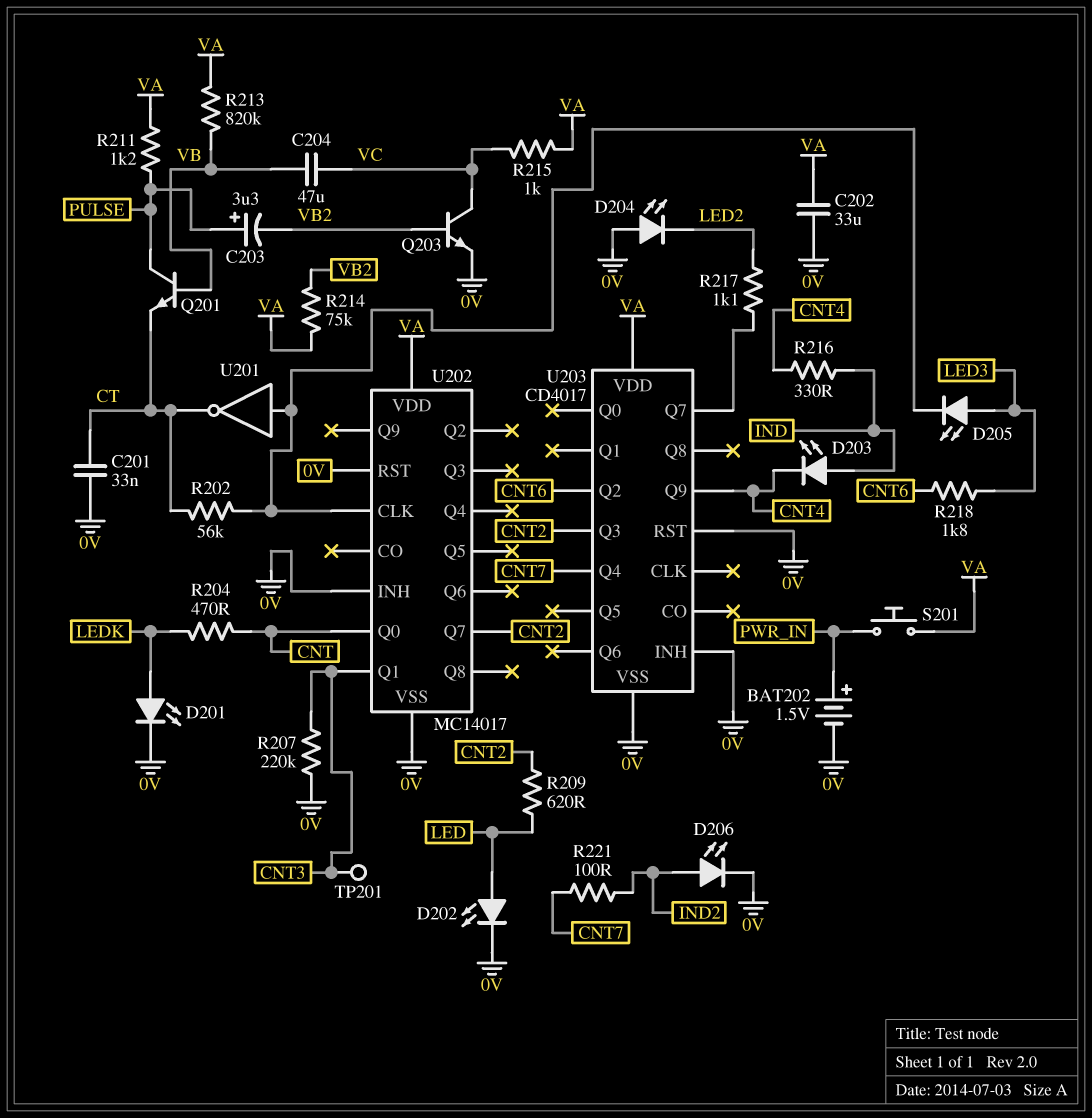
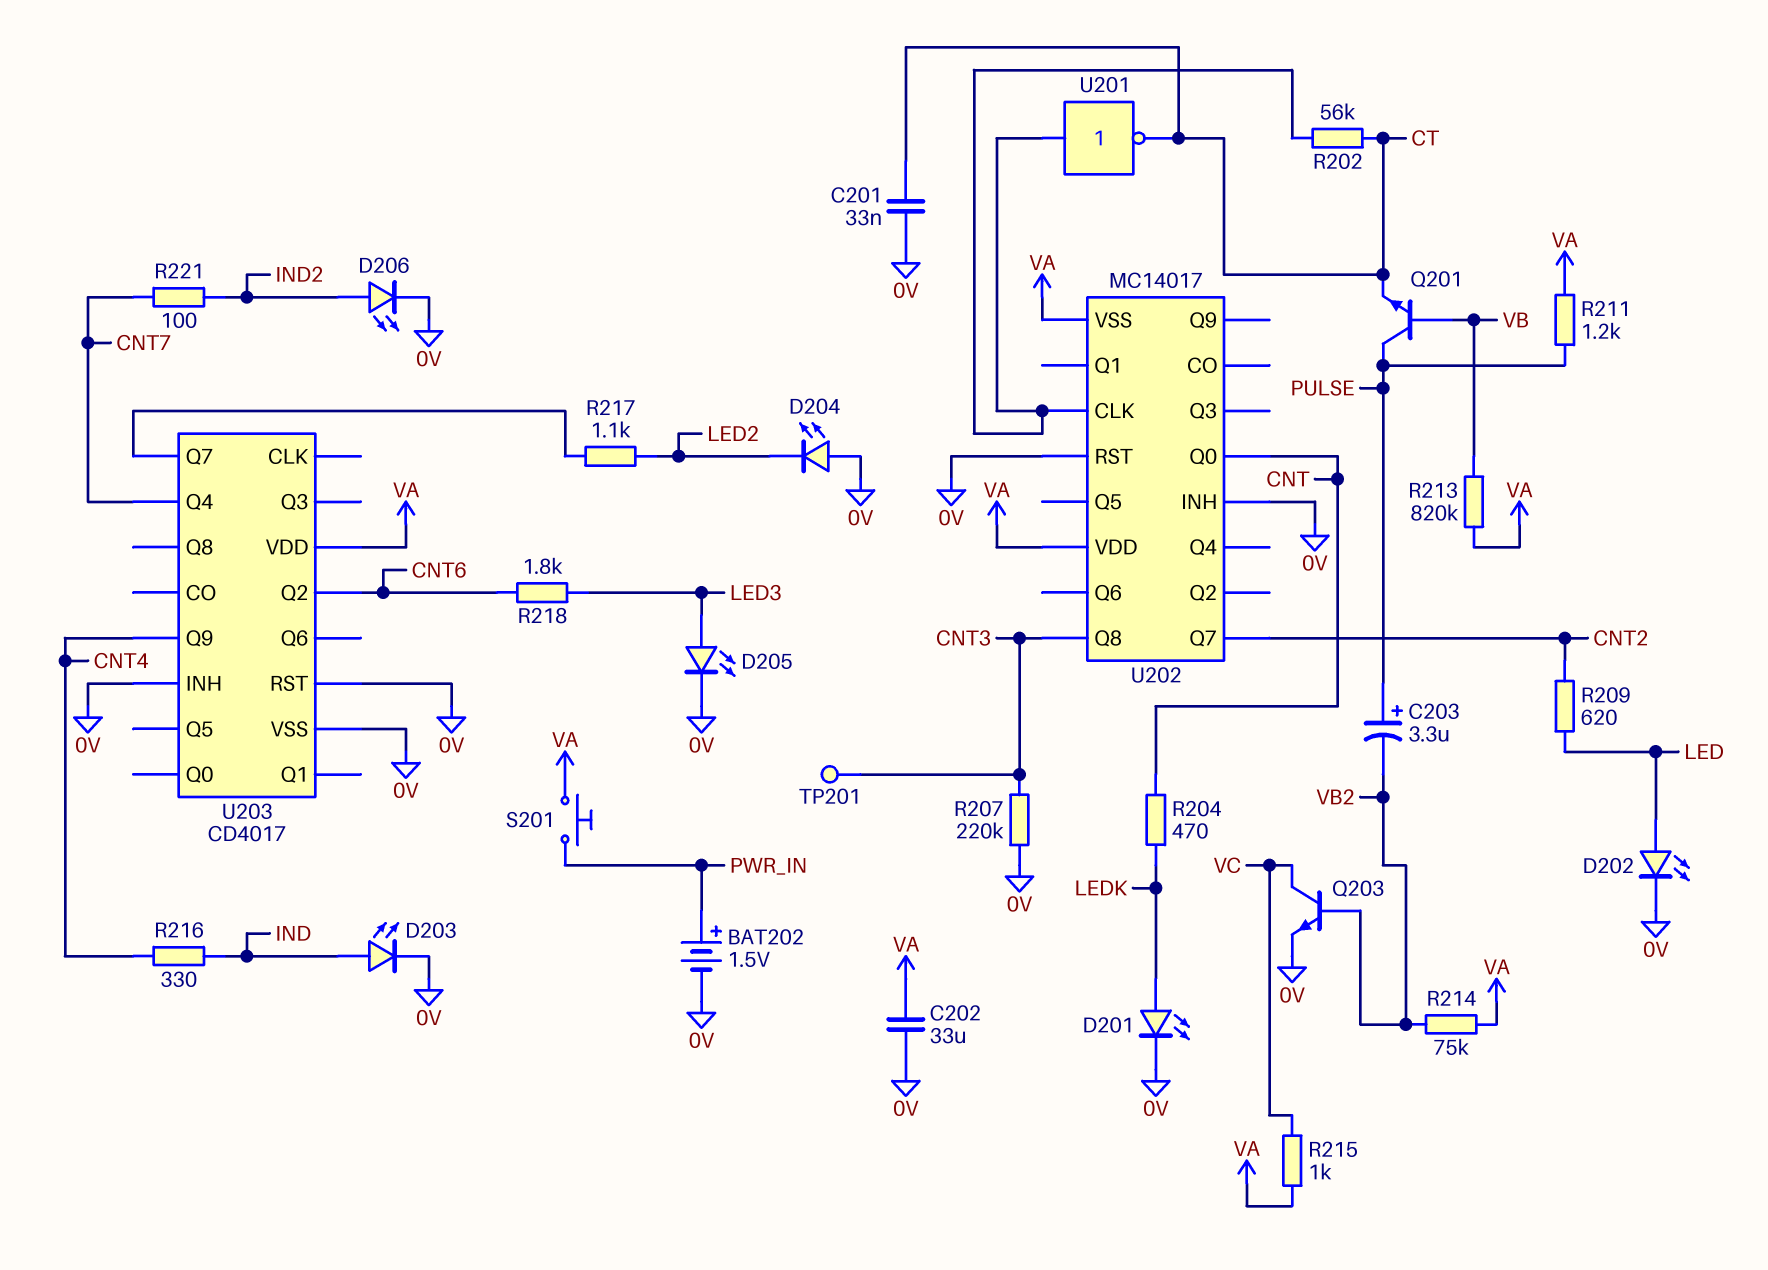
C204: 47uF (VB, VC) -> none
D203: LED (A IND, K CNT4) -> LED (A IND, K 0V)
D205: LED (A LED3, K U202/CLK) -> LED (A LED3, K 0V)
U202 pin Q1: CNT3 -> none
U202 pin Q8: none -> CNT3
U202 pin VSS: 0V -> VA
U203 pin Q3: CNT2 -> none

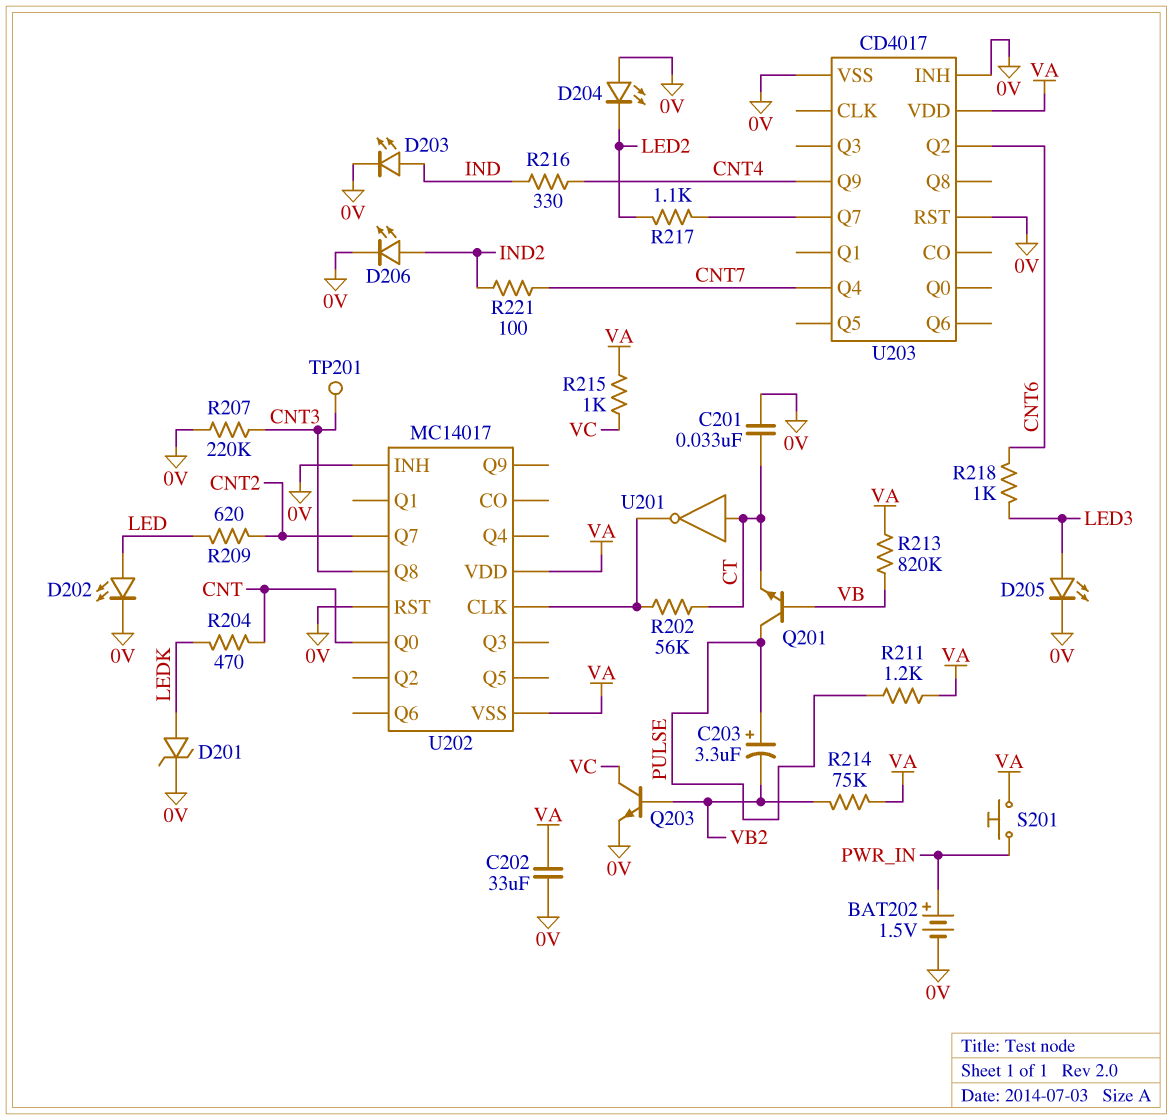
D201: LED (A LEDK, K 0V) -> zener (A LEDK, K 0V)
R218: 1.8k (CNT6, LED3) -> 1k (CNT6, LED3)
U201: NOT (in U202/CLK, out CT) -> NOT (in CT, out U202/CLK)

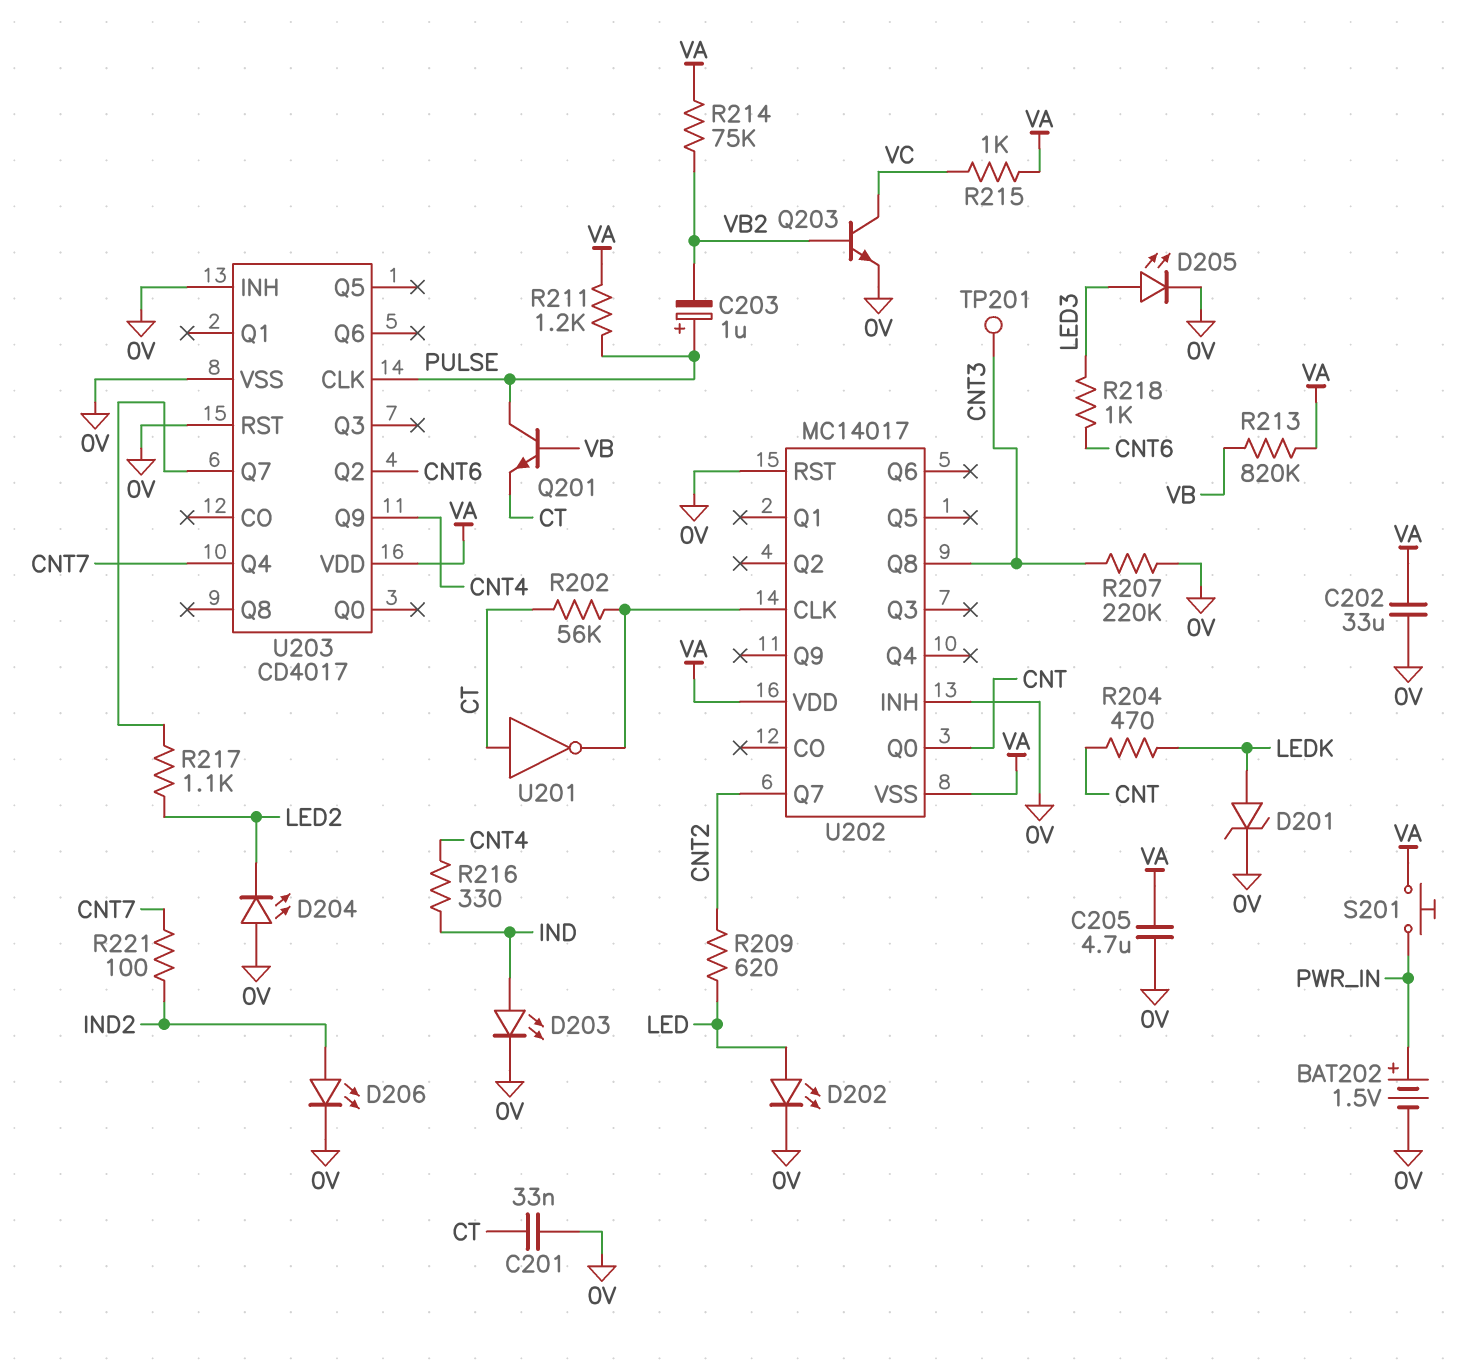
C203: 3.3uF (plus PULSE, minus VB2) -> 1uF (plus PULSE, minus VB2)
C205: none -> 4.7uF (0V, VA)
U203 pin CLK: none -> PULSE

